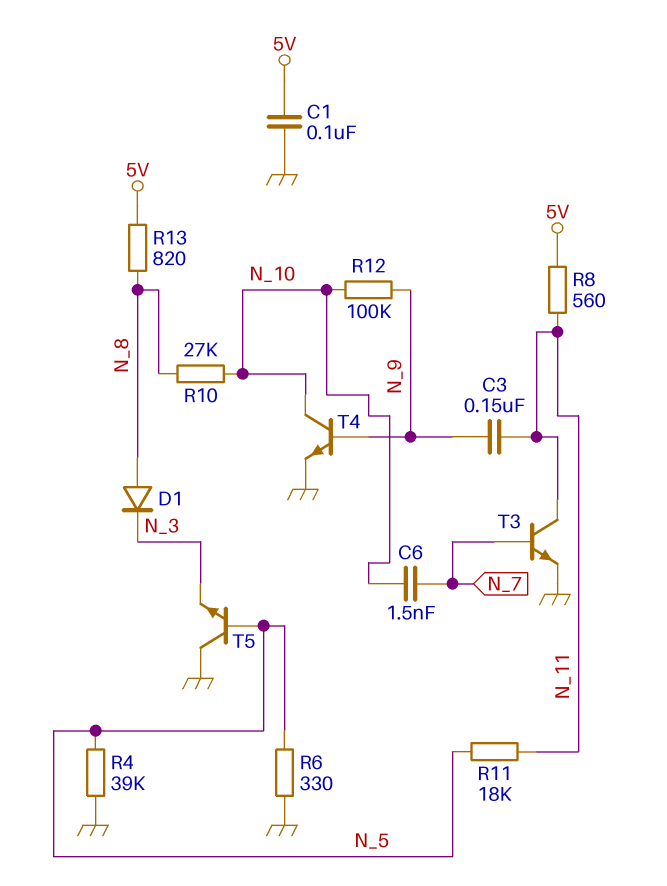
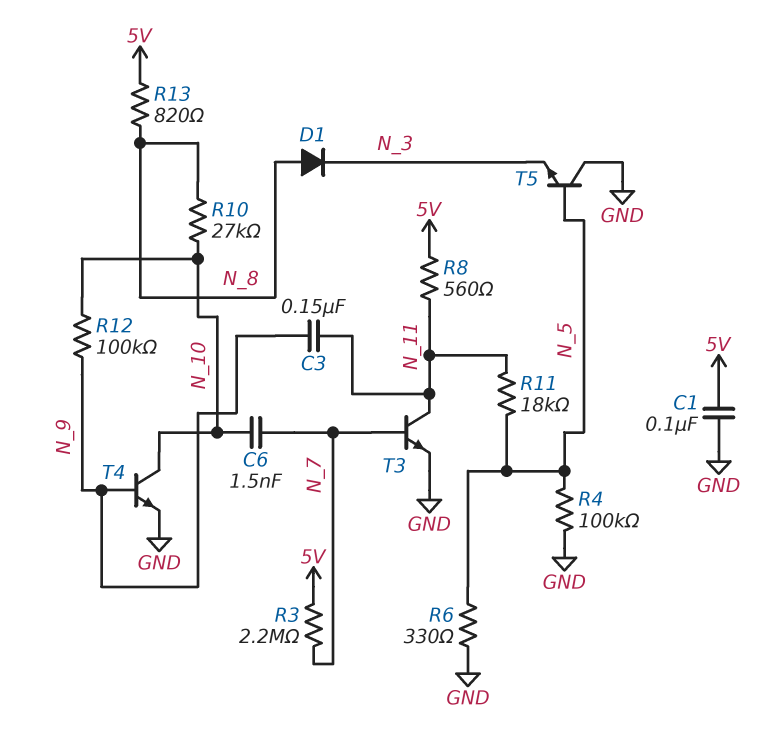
R3: none -> 2.2M (5V, N_7)
R4: 39k (GND, N_5) -> 100k (GND, N_5)

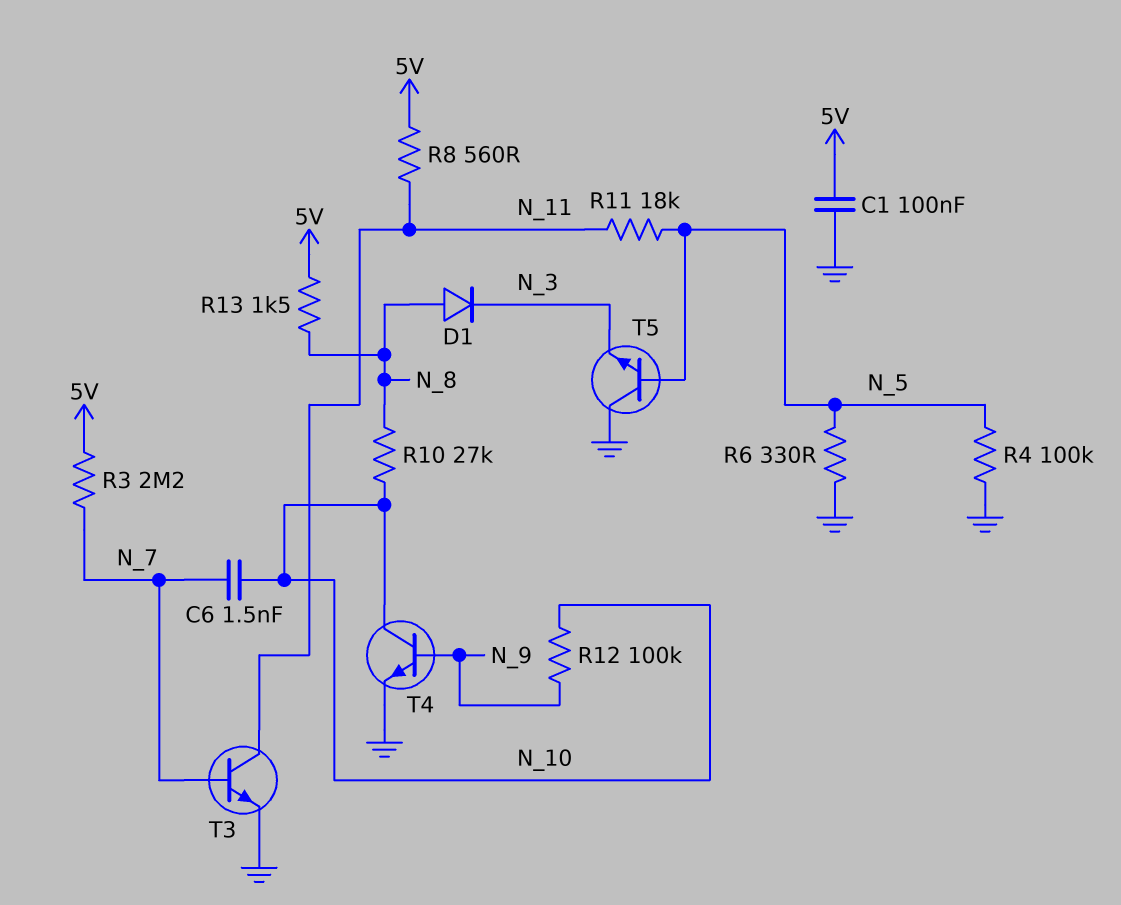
C3: 150nF (N_9, N_11) -> none
R13: 820 (5V, N_8) -> 1.5k (5V, N_8)

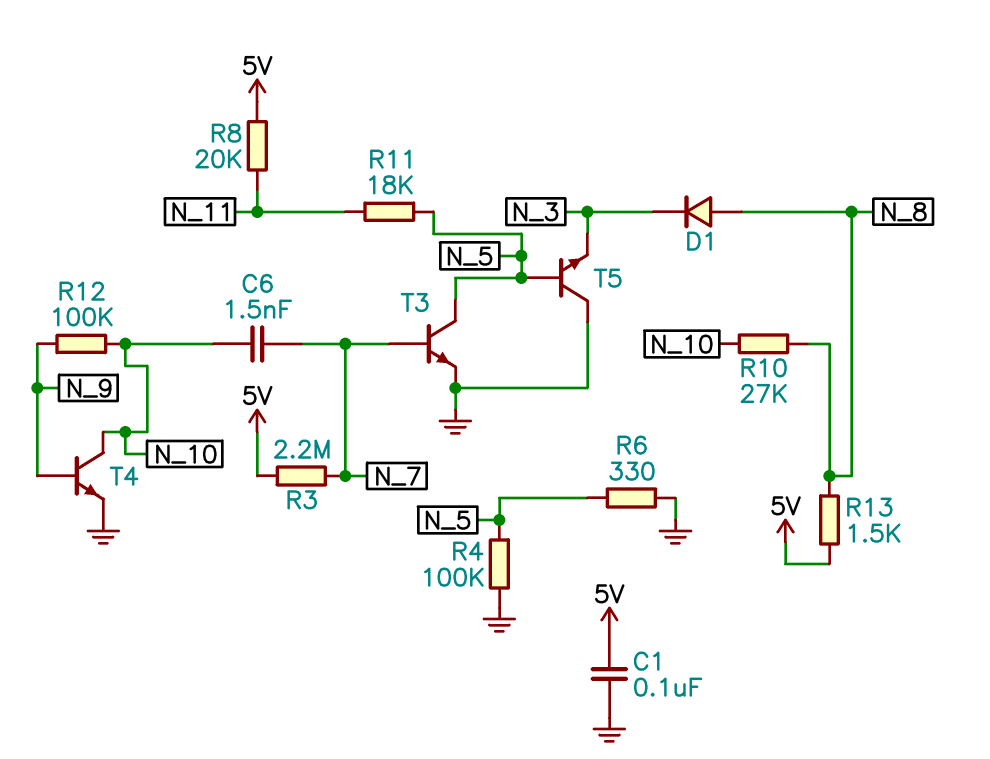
R8: 560 (5V, N_11) -> 20k (5V, N_11)
T3: NPN (B N_7, C N_11, E GND) -> NPN (B N_7, C N_5, E GND)

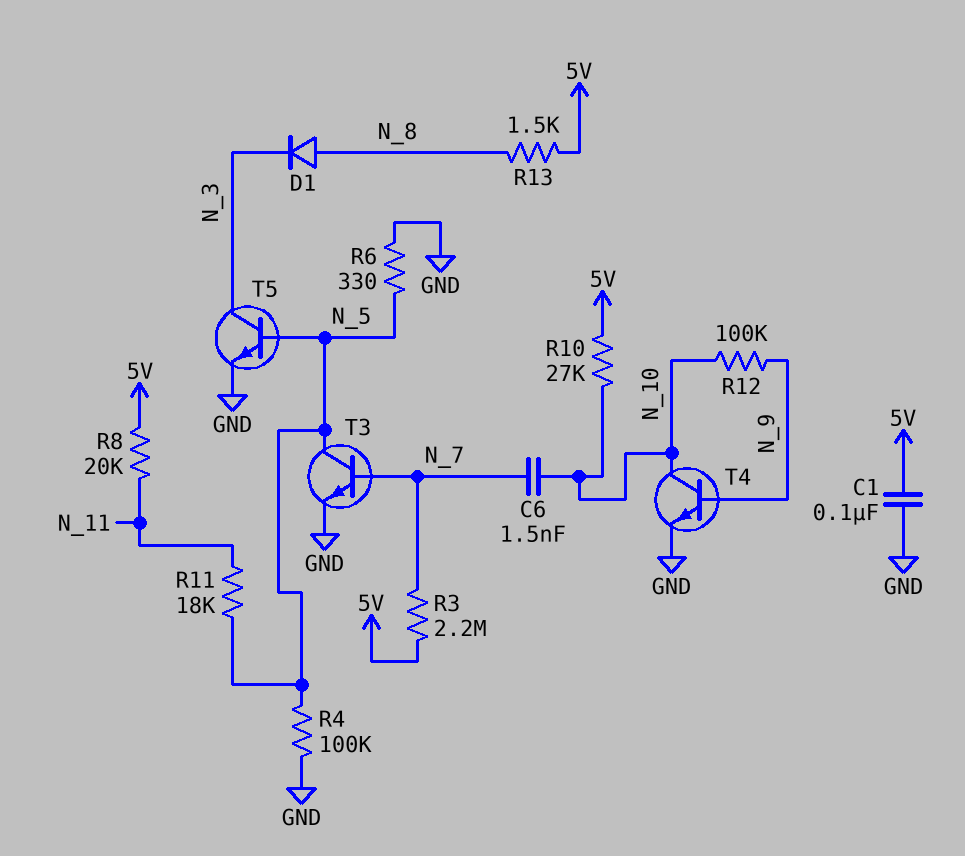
R10: 27k (N_8, N_10) -> 27k (5V, N_10)
T5: NPN (B N_5, C GND, E N_3) -> NPN (B N_5, C N_3, E GND)

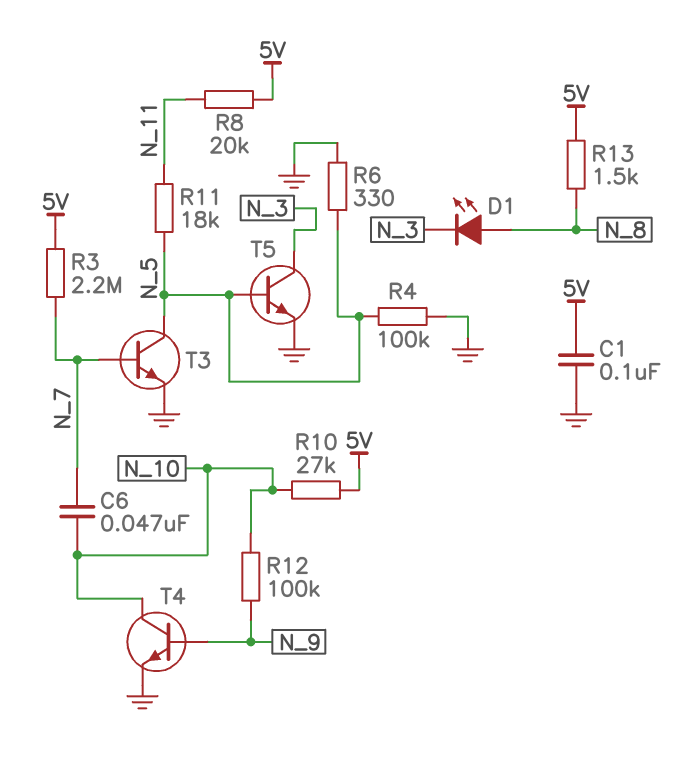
C6: 1.5nF (N_7, N_10) -> 47nF (N_7, N_10)
D1: diode (A N_8, K N_3) -> LED (A N_8, K N_3)

